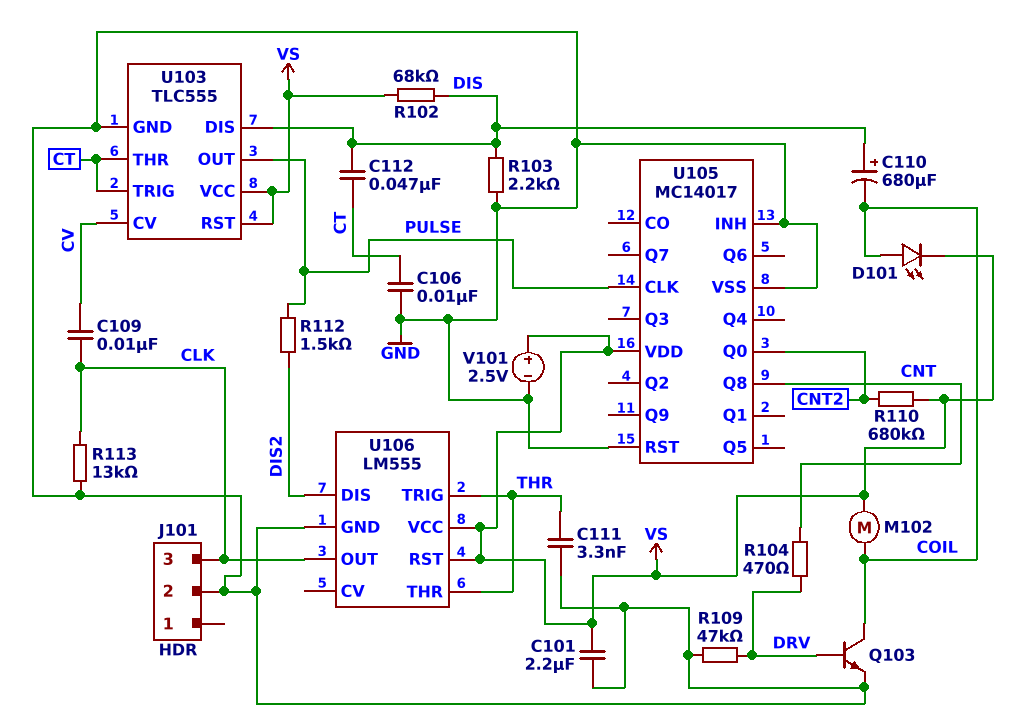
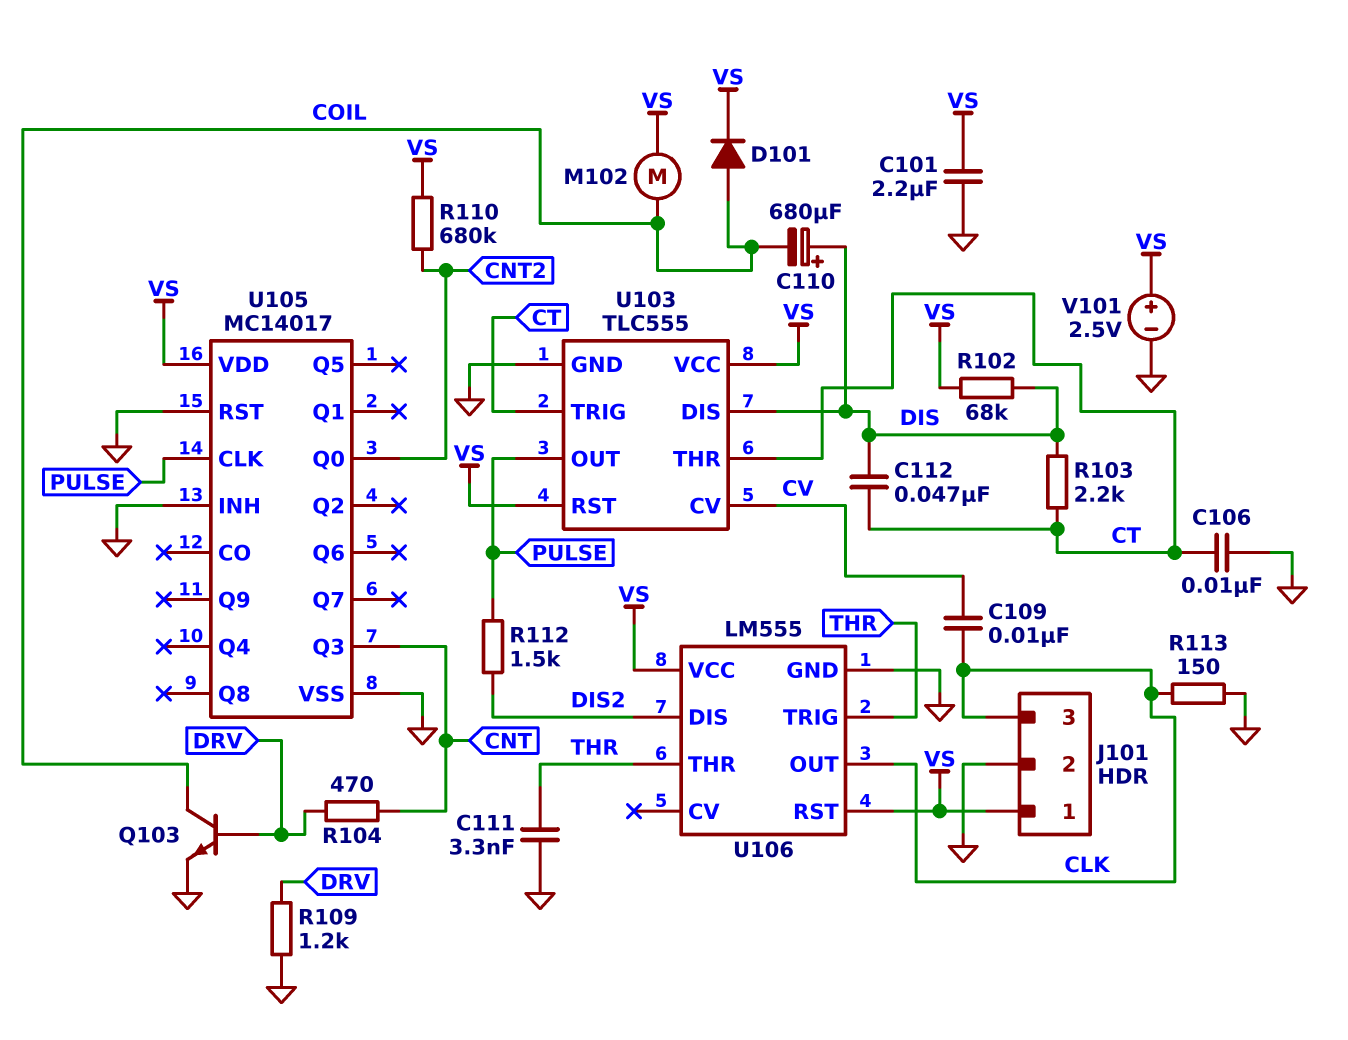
D101: LED (A COIL, K VS) -> diode (A COIL, K VS)
J101 pin 1: none -> VS
R103: 2.2k (DIS, GND) -> 2.2k (CT, DIS)
R109: 47k (DRV, GND) -> 1.2k (DRV, GND)
R113: 13k (CLK, GND) -> 150 (CLK, GND)
U105 pin Q3: none -> CNT
U105 pin Q8: CNT -> none

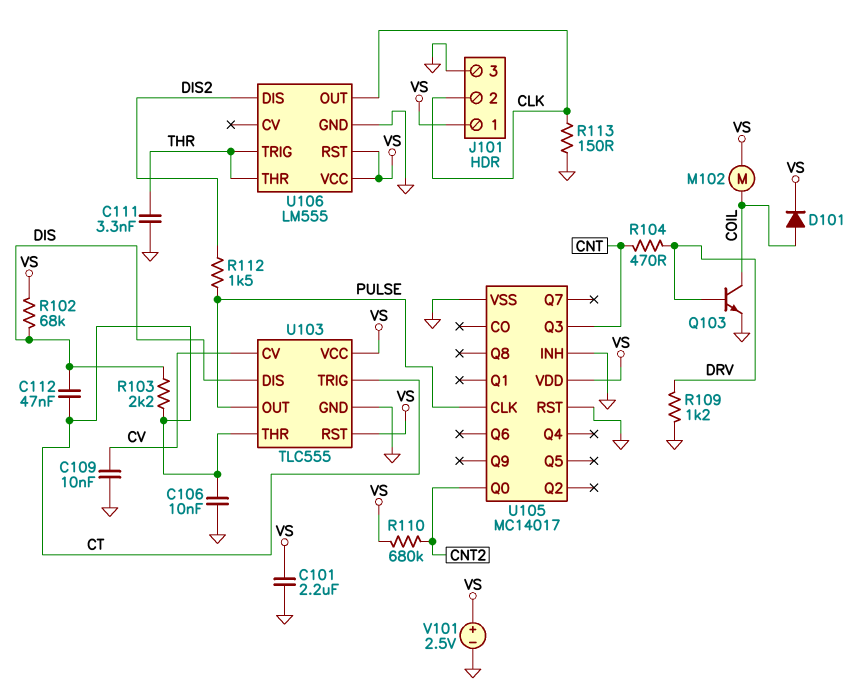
C109: 10nF (CLK, CV) -> 10nF (CV, GND)
C110: 680uF (plus DIS, minus COIL) -> none
J101 pin 2: GND -> CLK
J101 pin 3: CLK -> GND

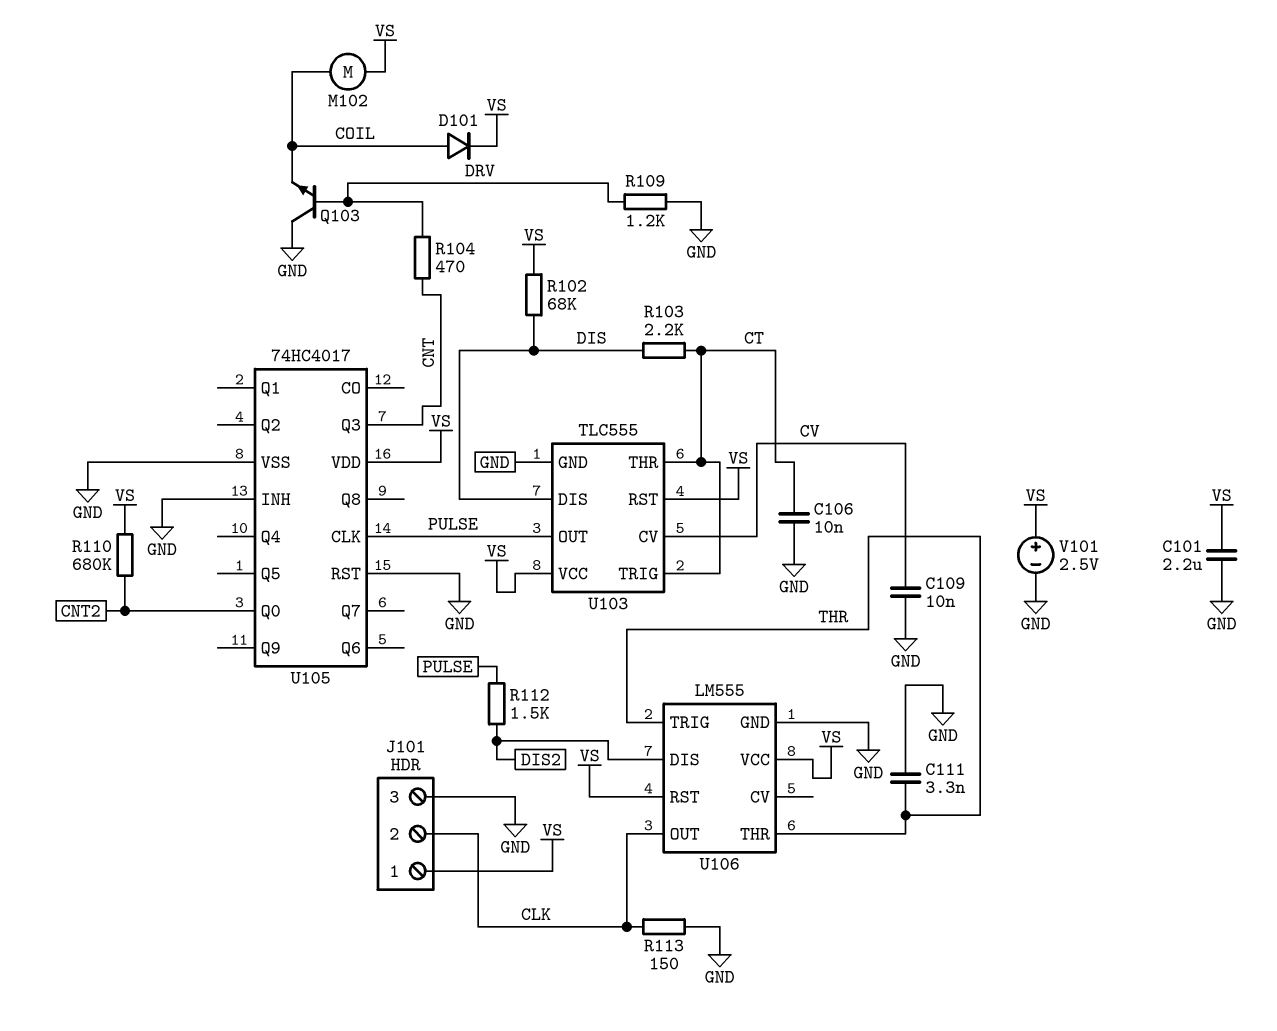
C112: 47nF (CT, DIS) -> none
Q103: NPN (B DRV, C COIL, E GND) -> NPN (B DRV, C GND, E COIL)
U105: MC14017 -> 74HC4017

